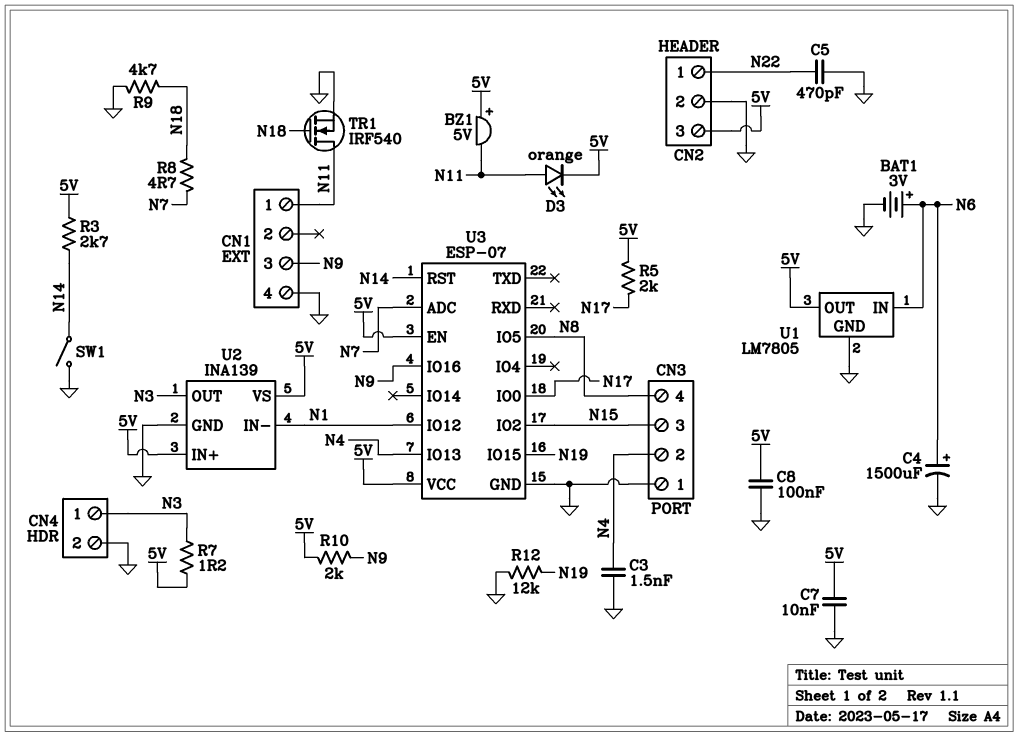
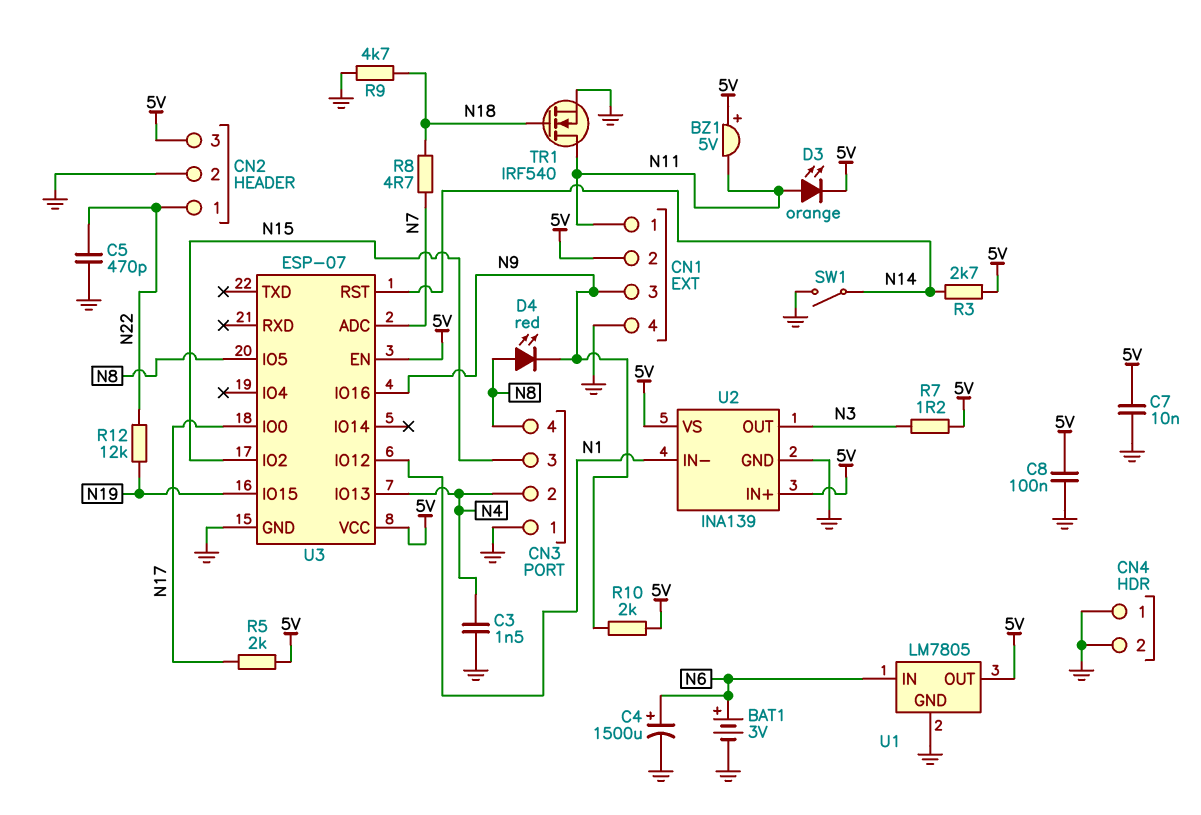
CN1 pin 2: none -> 5V
CN4 pin 1: N3 -> GND
D4: none -> LED red (A N8, K N9)
R12: 12k (GND, N19) -> 12k (N19, N22)

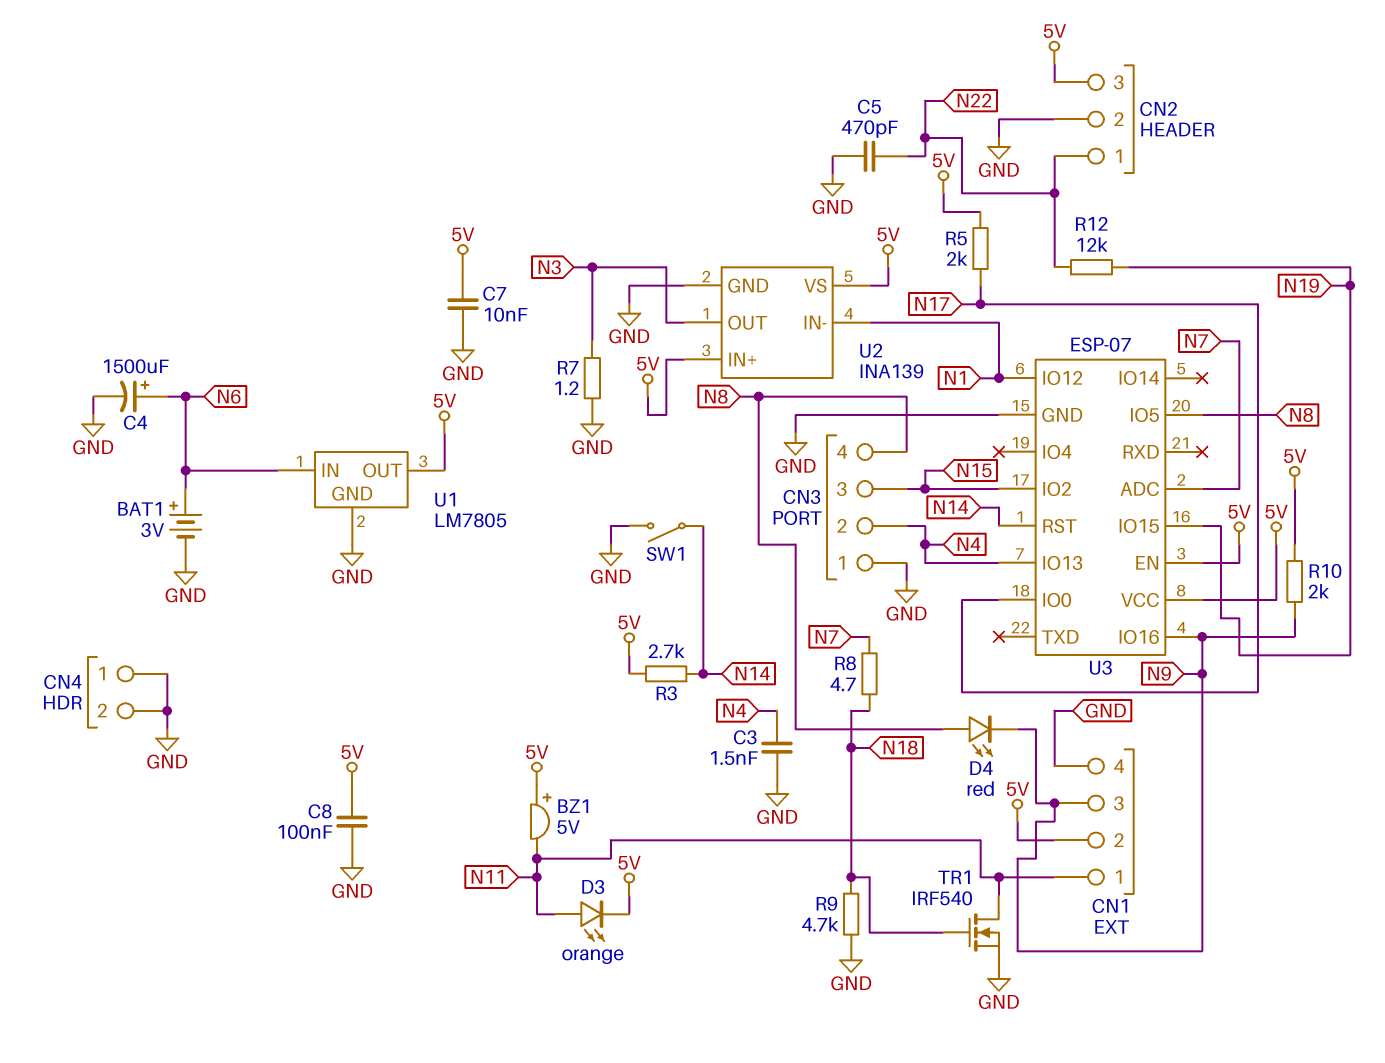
R7: 1.2 (5V, N3) -> 1.2 (GND, N3)

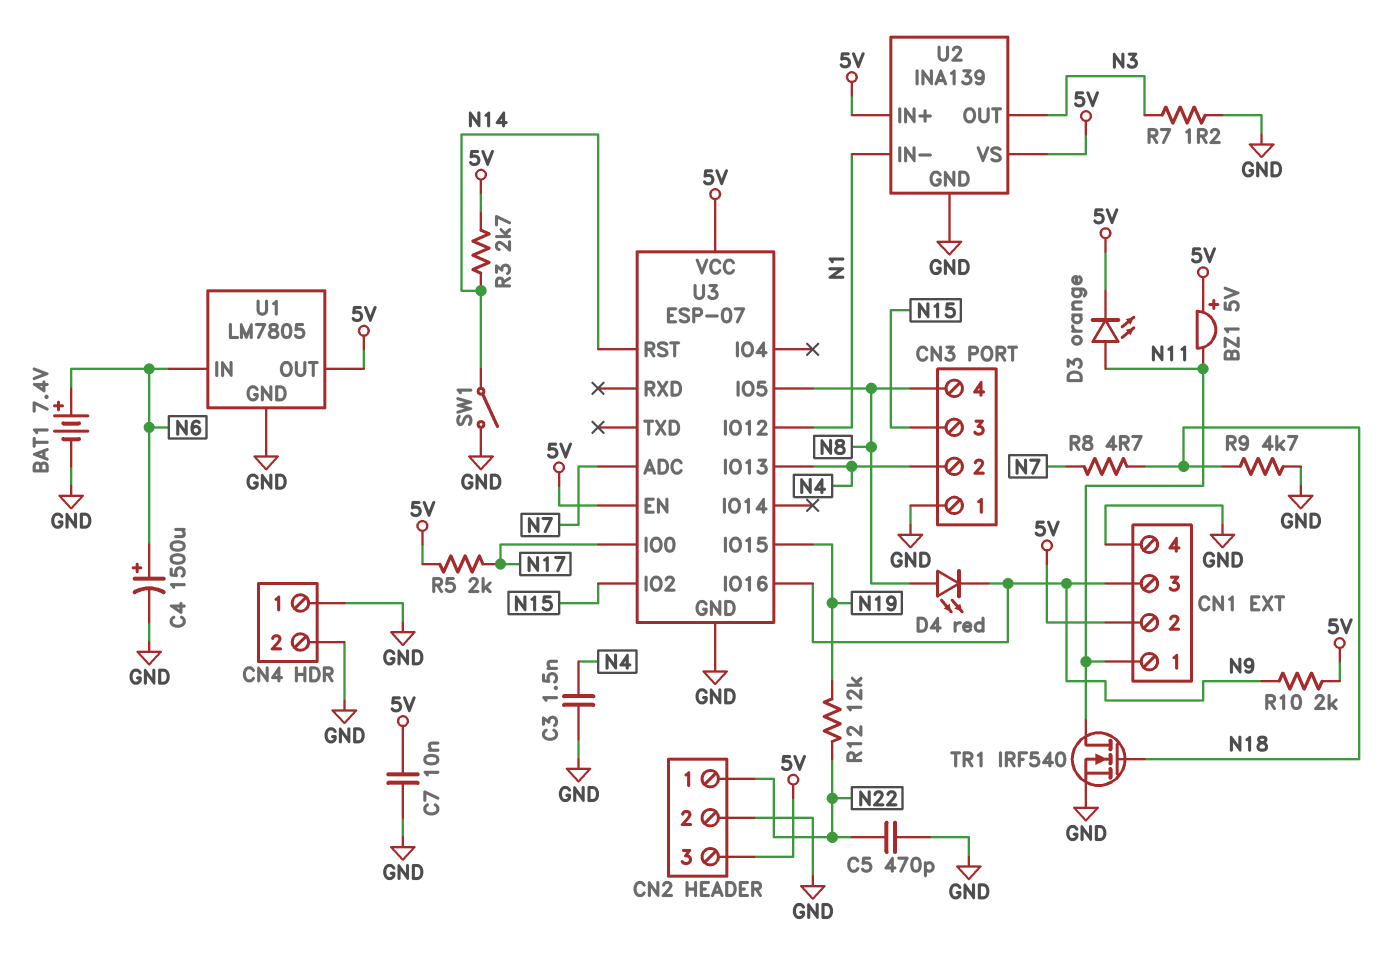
BAT1: 3V (plus N6, minus GND) -> 7.4V (plus N6, minus GND)
C8: 100nF (5V, GND) -> none

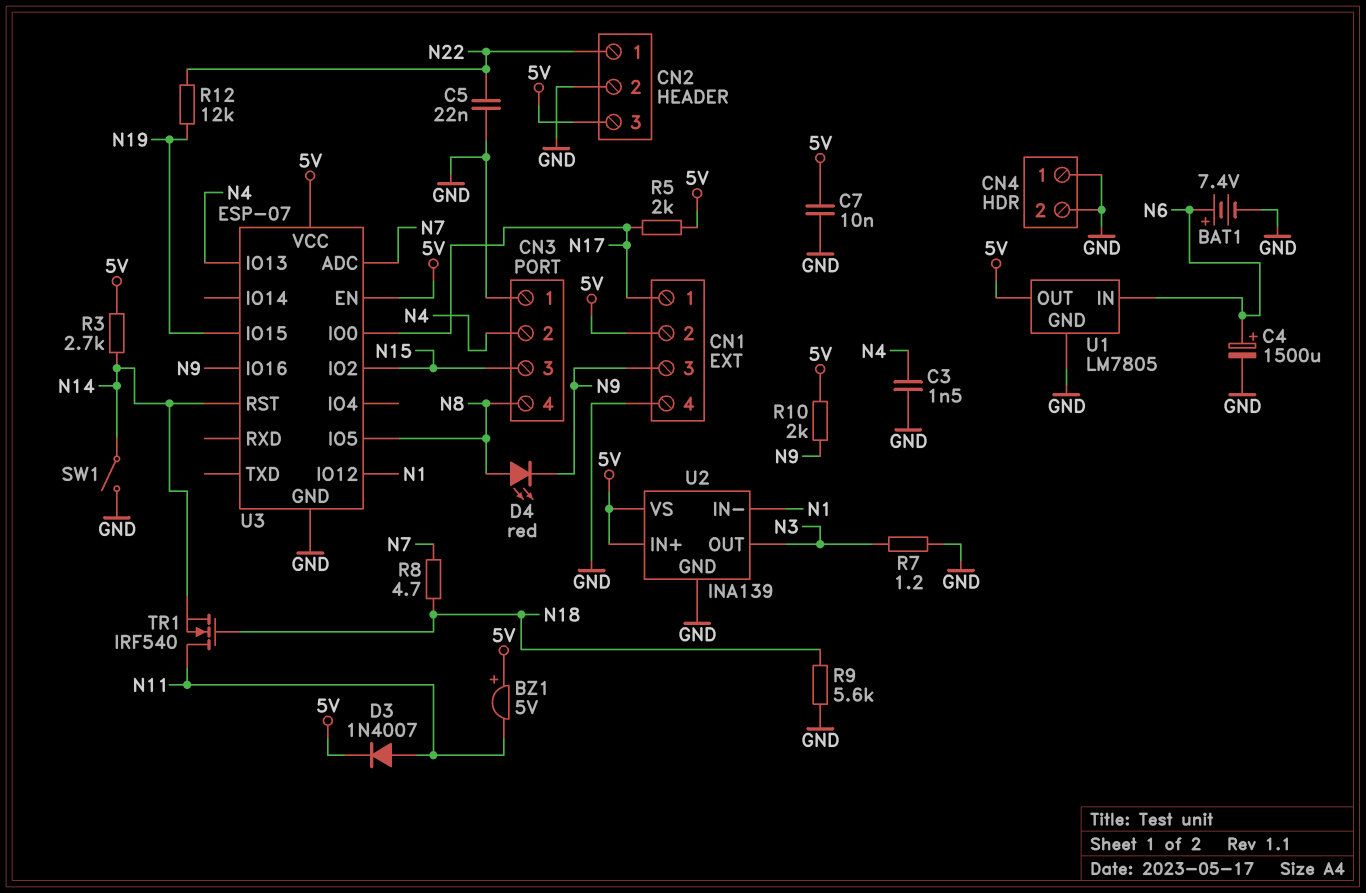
C5: 470pF (GND, N22) -> 22nF (GND, N22)
CN1 pin 1: N11 -> N17
D3: LED orange (A N11, K 5V) -> diode 1N4007 (A N11, K 5V)
R9: 4.7k (GND, N18) -> 5.6k (GND, N18)
TR1: NMOS IRF540 (G N18, D N11, S GND) -> NMOS IRF540 (G N18, D N11, S N14)

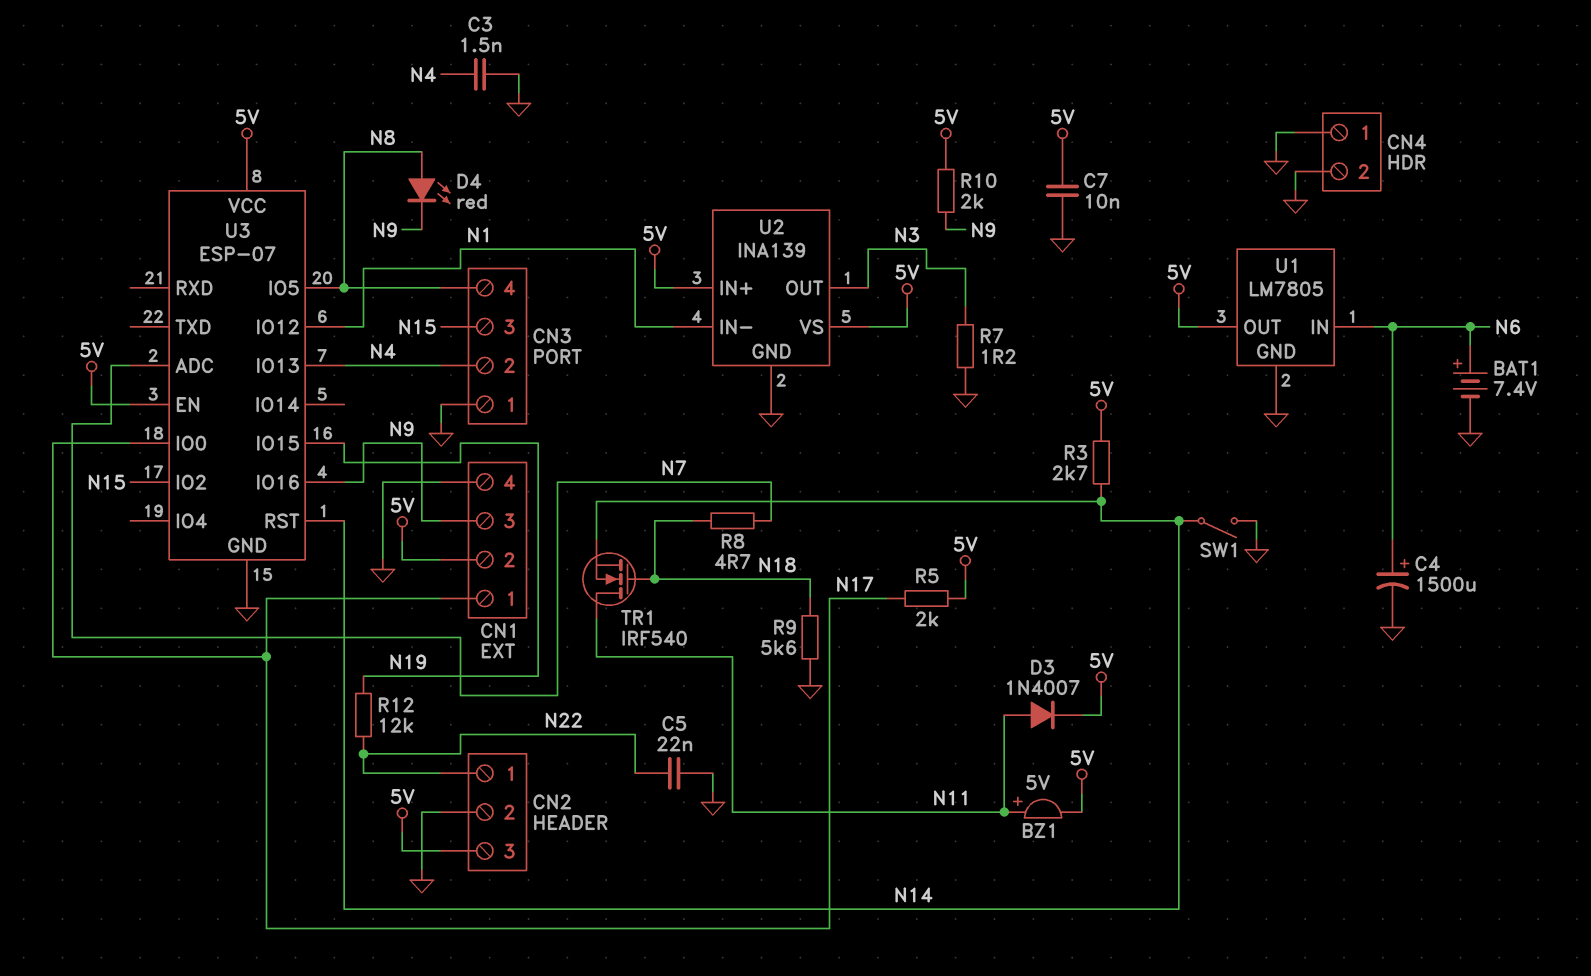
BZ1: buzzer 5V (plus 5V, minus N11) -> buzzer 5V (plus N11, minus 5V)

